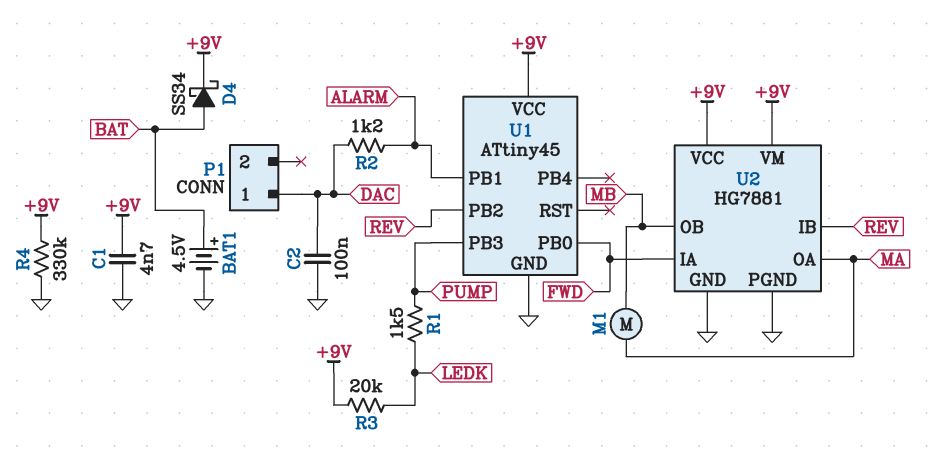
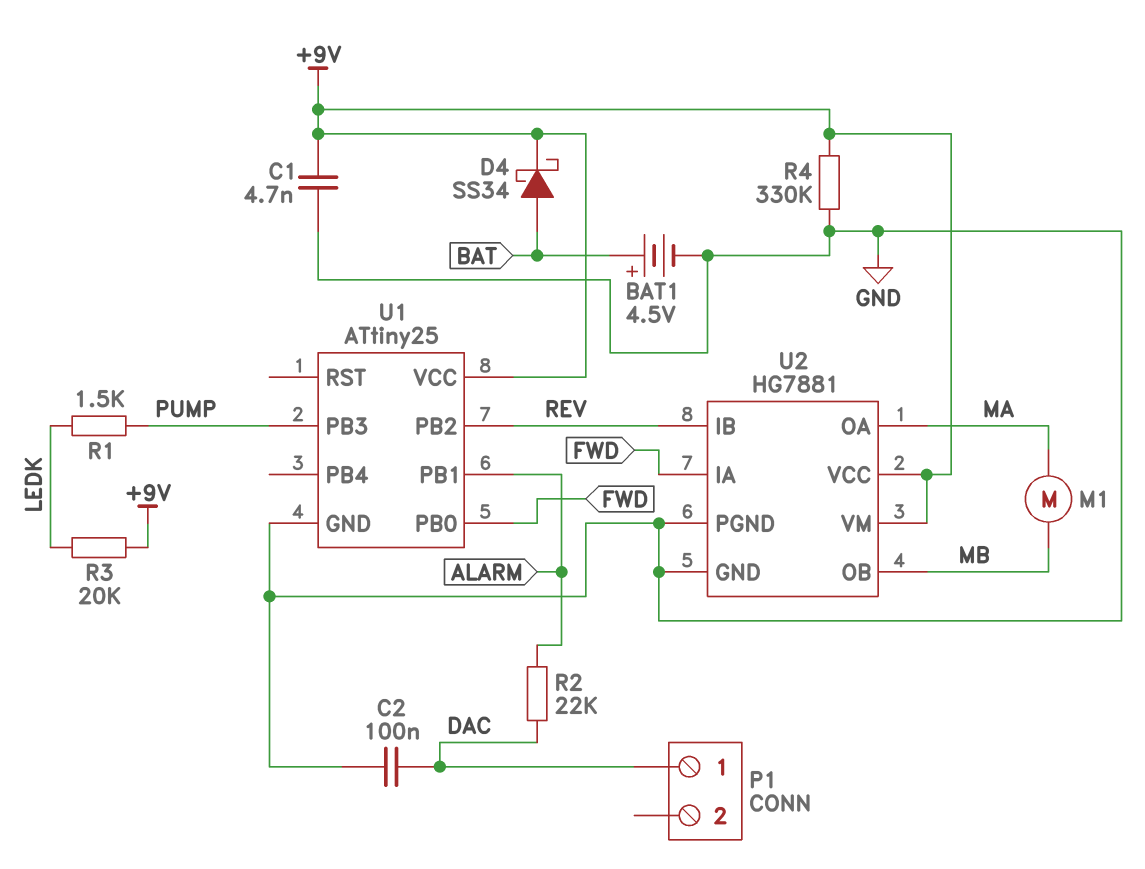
R2: 1.2k (ALARM, DAC) -> 22k (ALARM, DAC)
U1: ATtiny45 -> ATtiny25

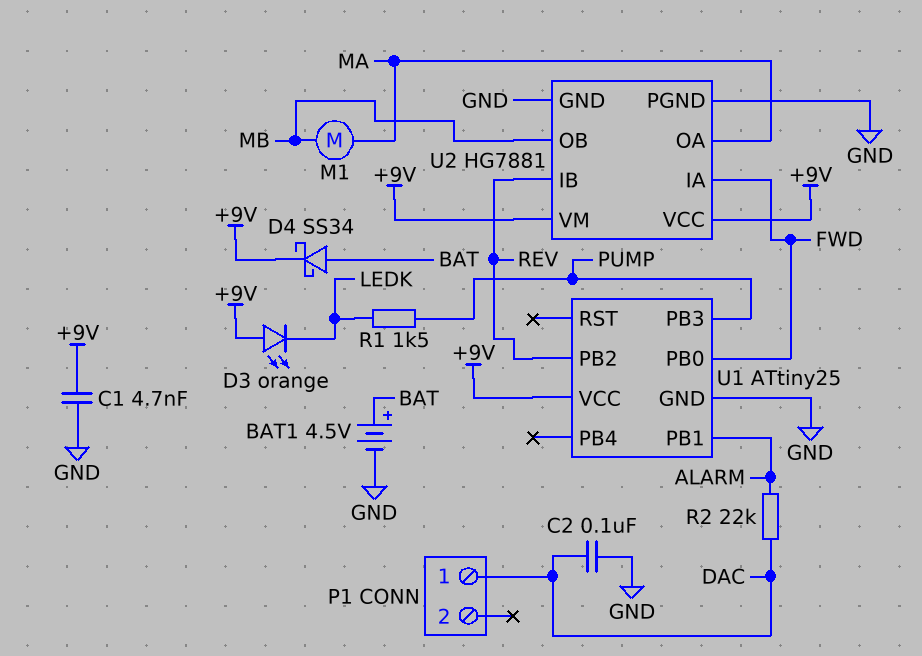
D3: none -> LED orange (A +9V, K LEDK)
R3: 20k (+9V, LEDK) -> none
R4: 330k (+9V, GND) -> none

